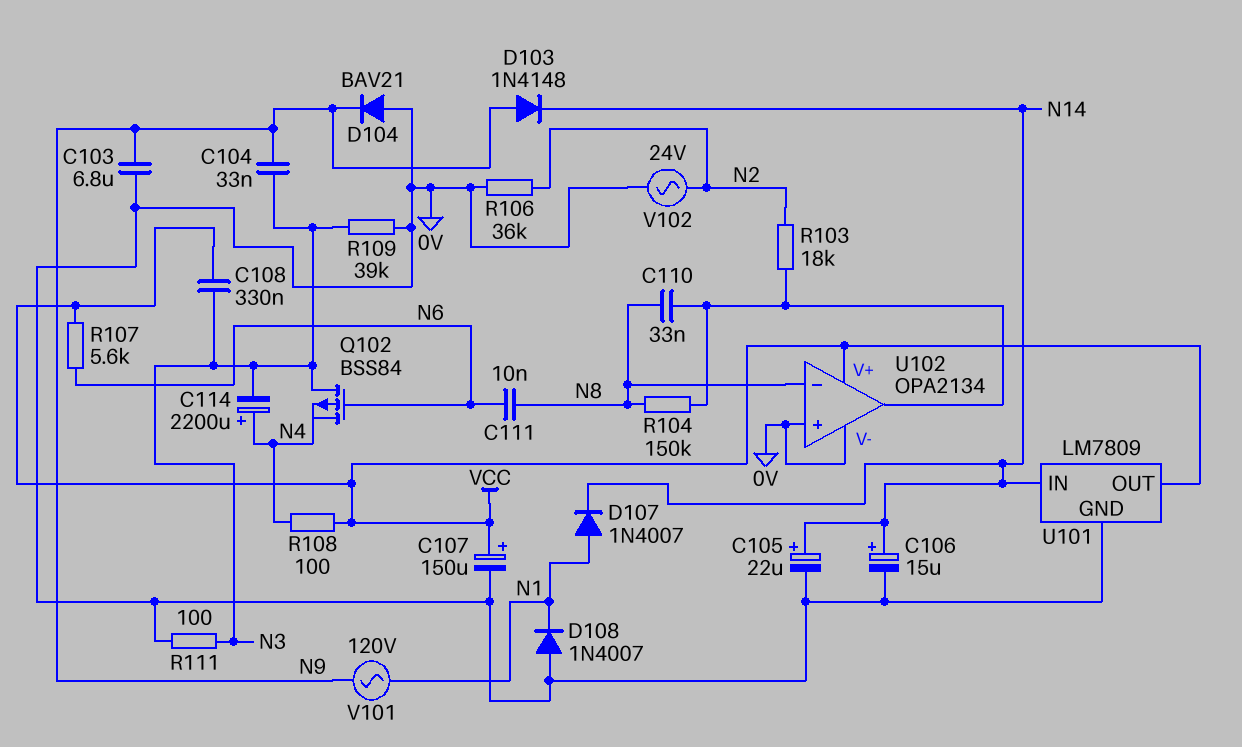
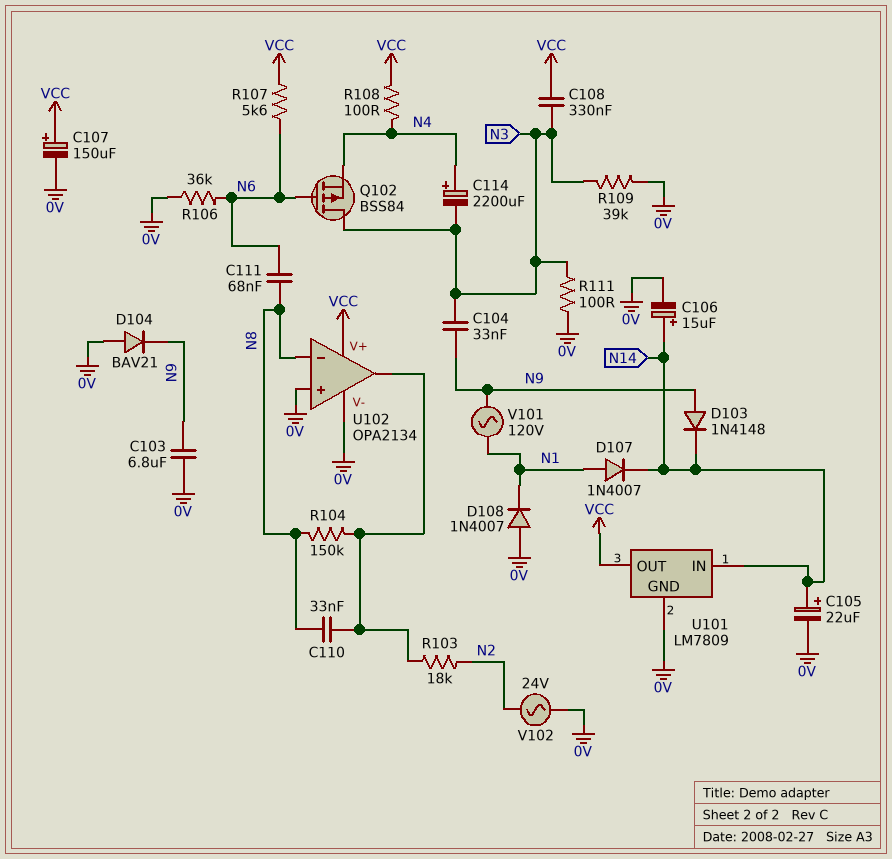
C111: 10nF (N6, N8) -> 68nF (N6, N8)
R106: 36k (0V, N2) -> 36k (0V, N6)

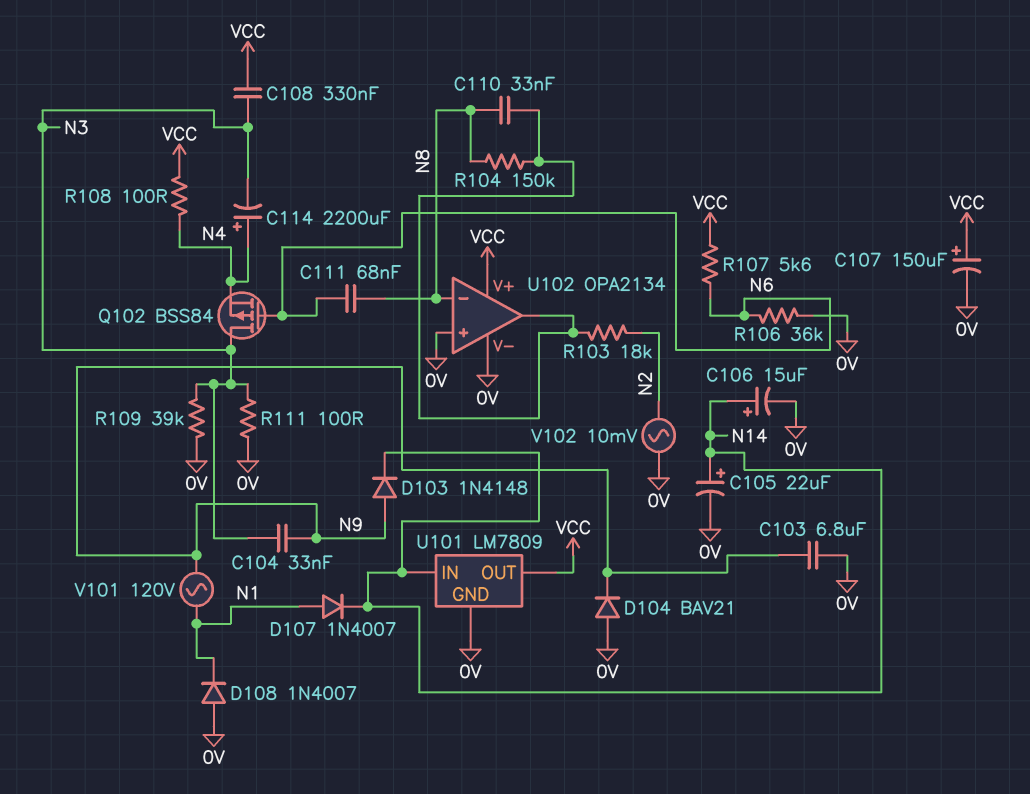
V102: AC 24V (0V, N2) -> AC 10mV (0V, N2)

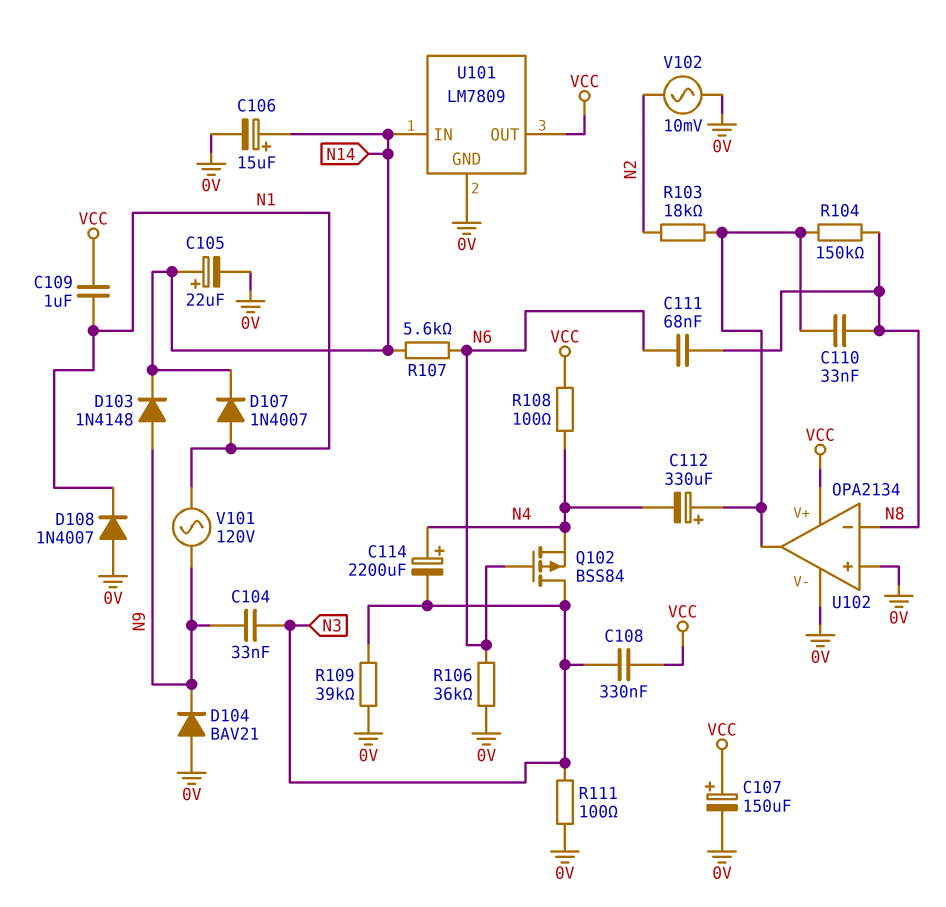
C103: 6.8uF (0V, N9) -> none
C109: none -> 1uF (N1, VCC)
C112: none -> 330uF (plus U102/out, minus N4)
R107: 5.6k (N6, VCC) -> 5.6k (N6, N14)

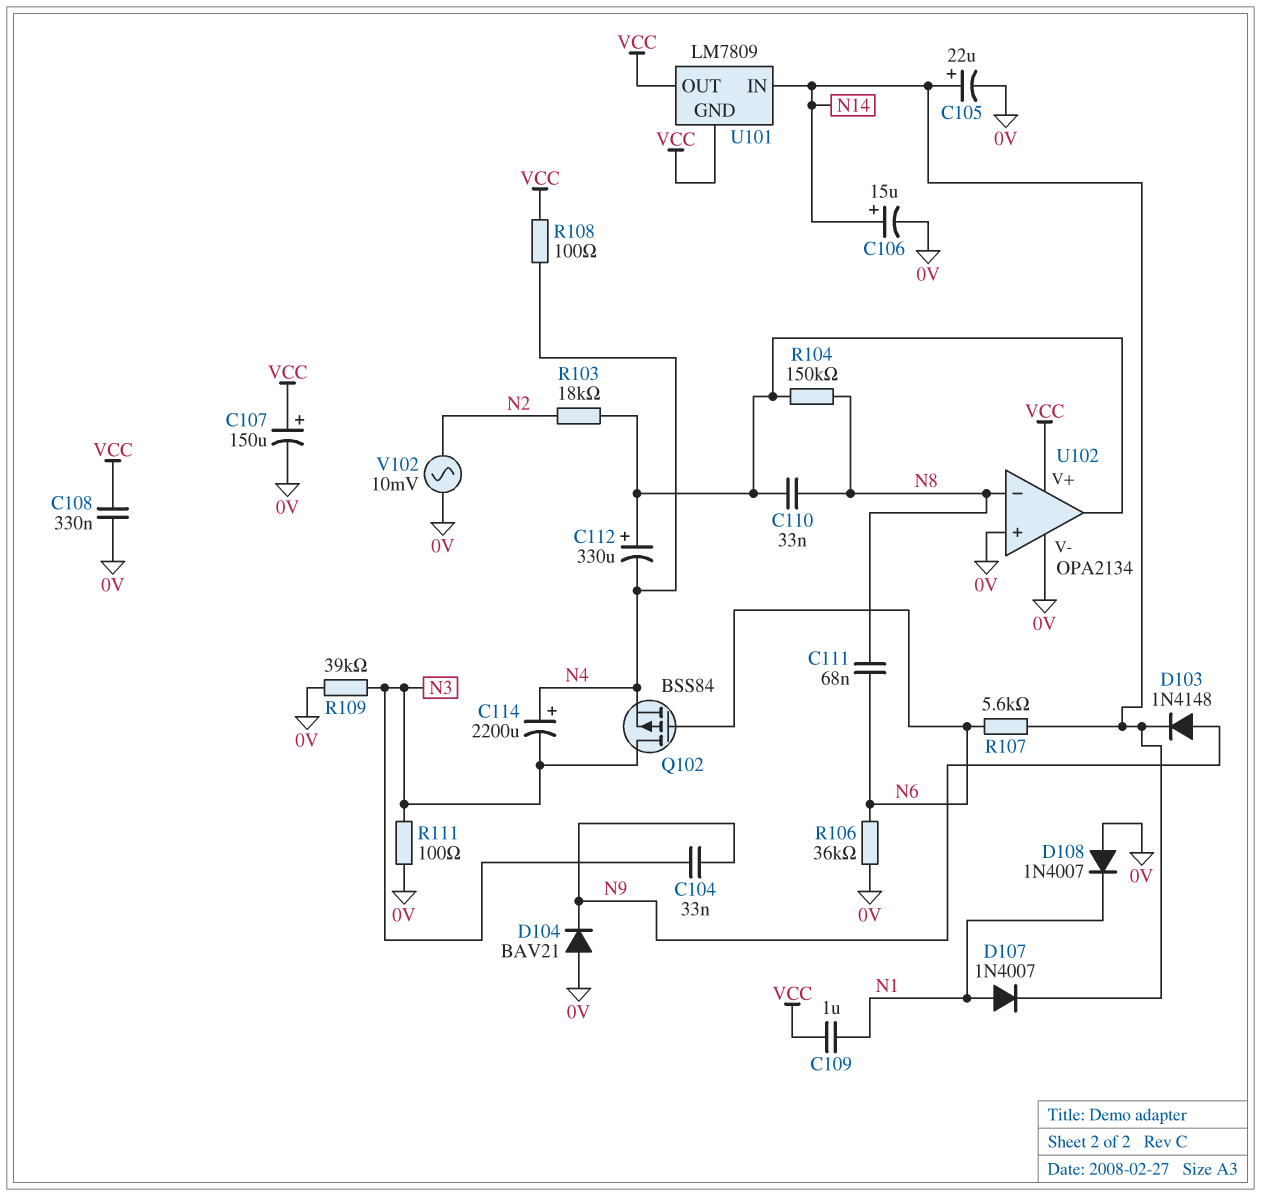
C108: 330nF (N3, VCC) -> 330nF (0V, VCC)
U101 pin GND: 0V -> VCC
V101: AC 120V (N1, N9) -> none

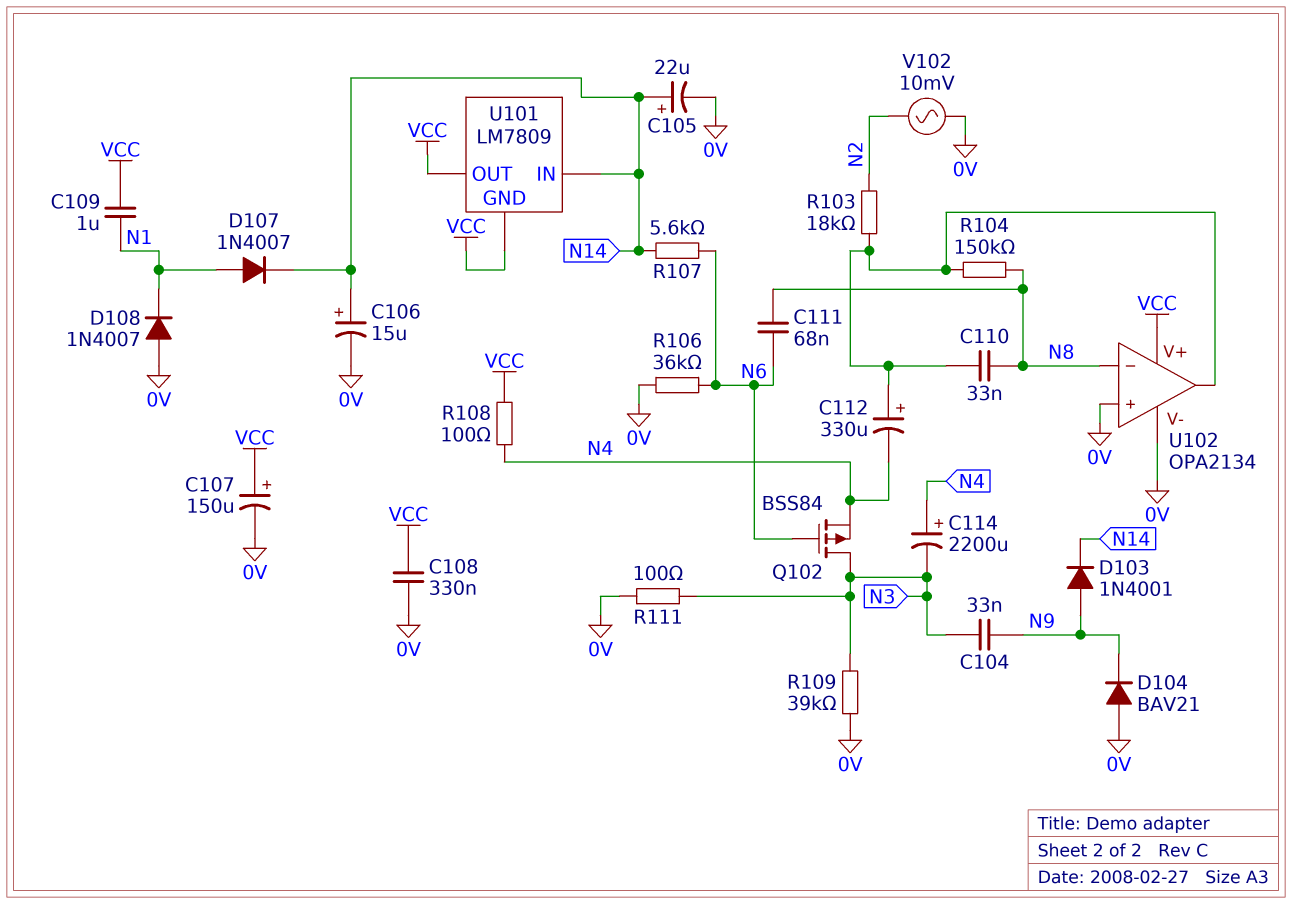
D103: diode 1N4148 (A N9, K N14) -> diode 1N4001 (A N9, K N14)

